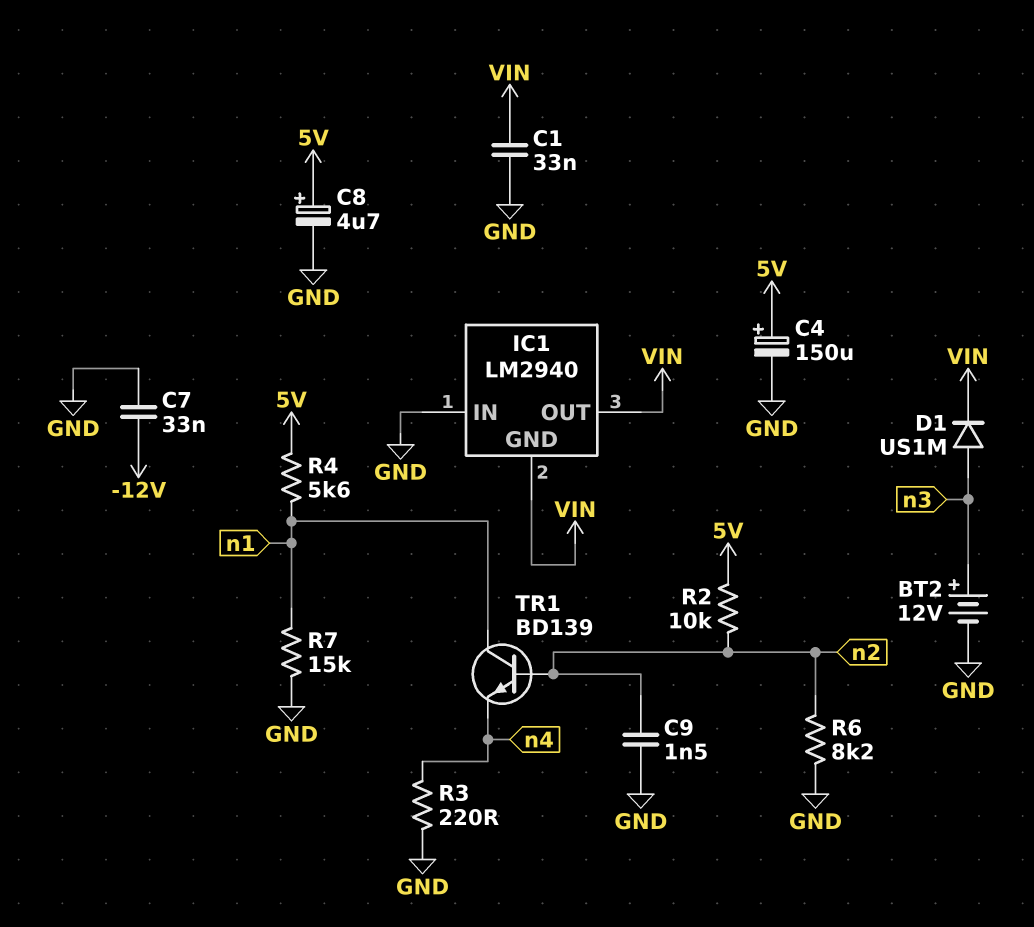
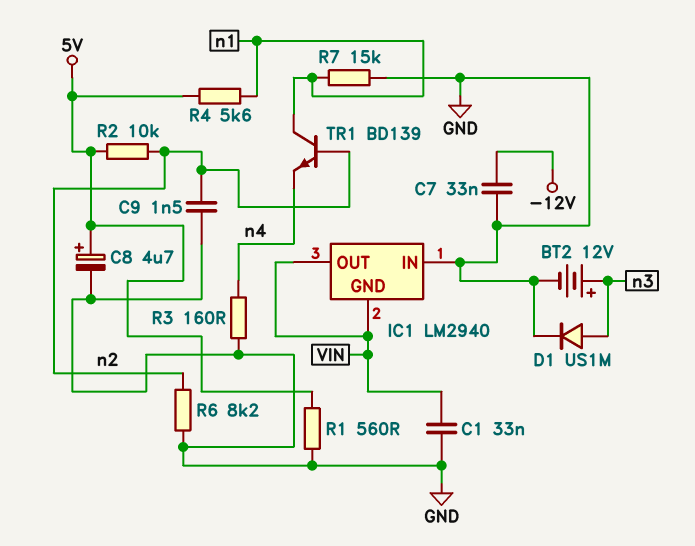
C4: 150uF (plus 5V, minus GND) -> none
D1: diode US1M (A n3, K VIN) -> diode US1M (A n3, K GND)
R1: none -> 560 (5V, GND)
R3: 220 (GND, n4) -> 160 (GND, n4)

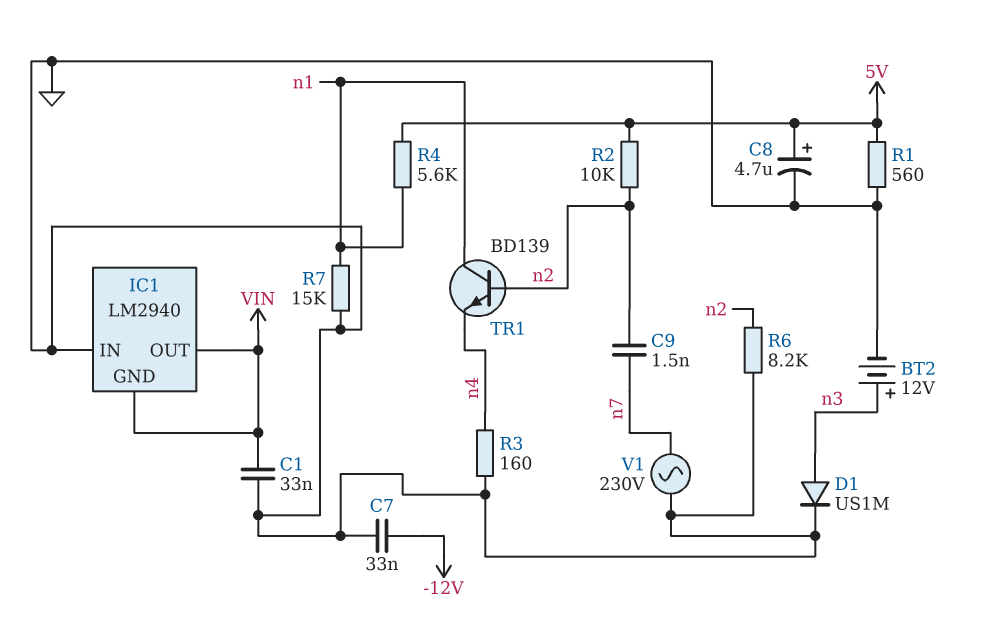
C9: 1.5nF (GND, n2) -> 1.5nF (n2, n7)
V1: none -> AC 230V (GND, n7)

